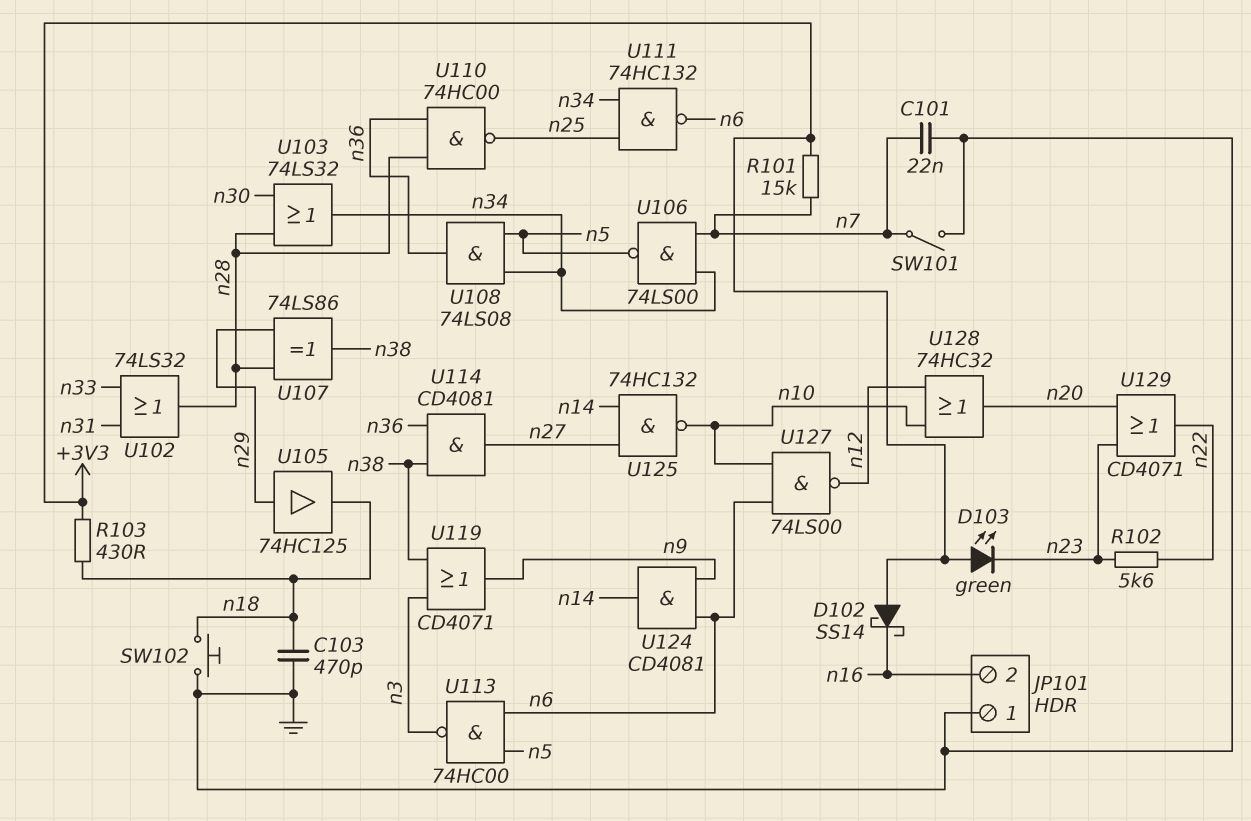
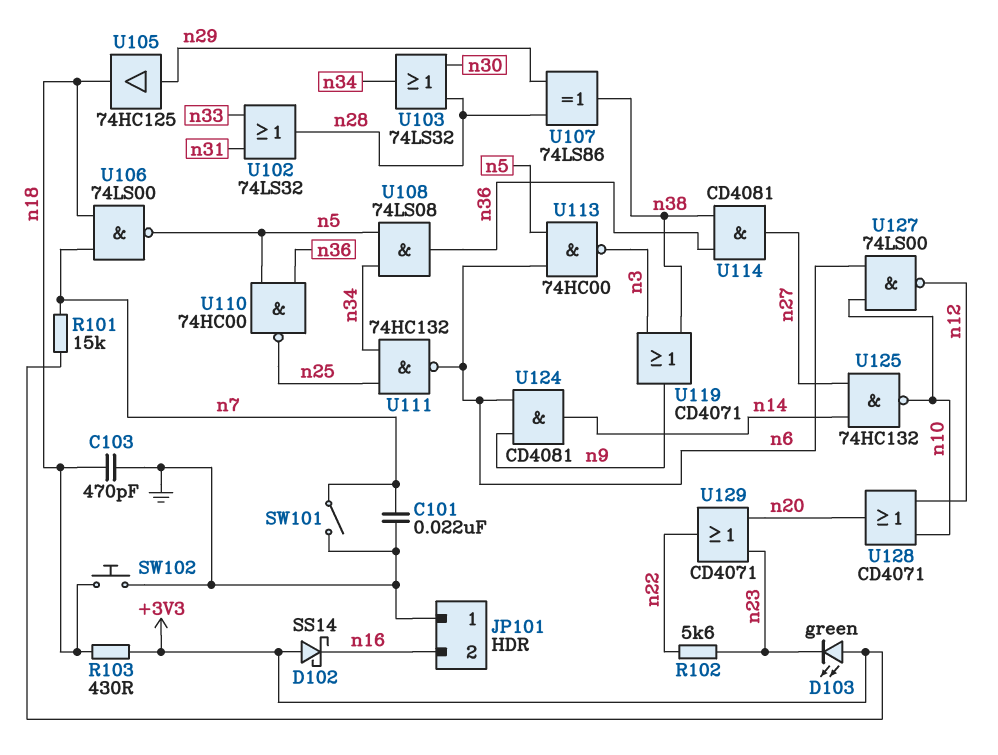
U106: NAND 74LS00 (in n7, in n34, out n5) -> NAND 74LS00 (in n7, in n18, out n5)
U110: NAND 74HC00 (in n28, in n36, out n25) -> NAND 74HC00 (in n5, in n36, out n25)
U128: OR 74HC32 (in n10, in n12, out n20) -> OR CD4071 (in n10, in n12, out n20)

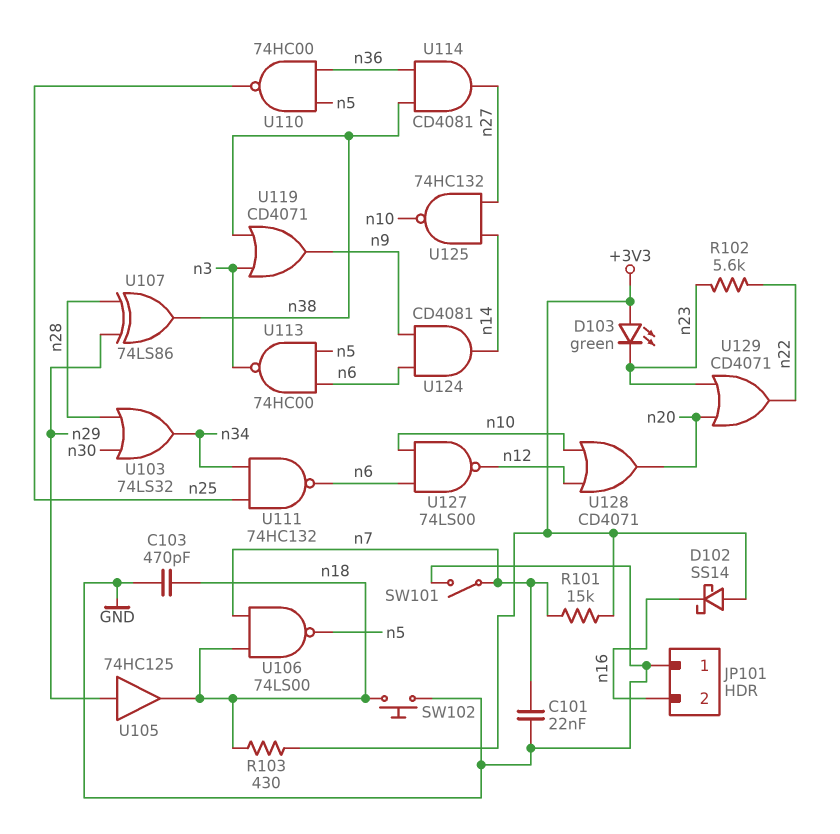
U102: OR 74LS32 (in n31, in n33, out n28) -> none
U108: AND 74LS08 (in n5, in n34, out n36) -> none

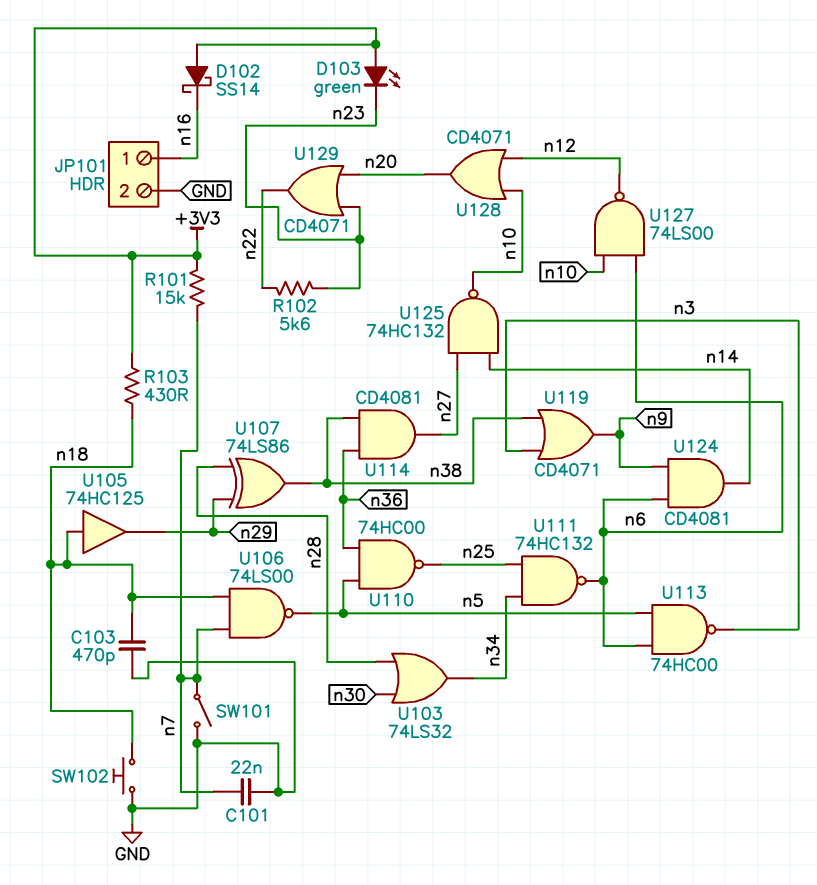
JP101 pin 1: GND -> n16
JP101 pin 2: n16 -> GND
U105: buffer 74HC125 (in n29, out n18) -> buffer 74HC125 (in n18, out n29)

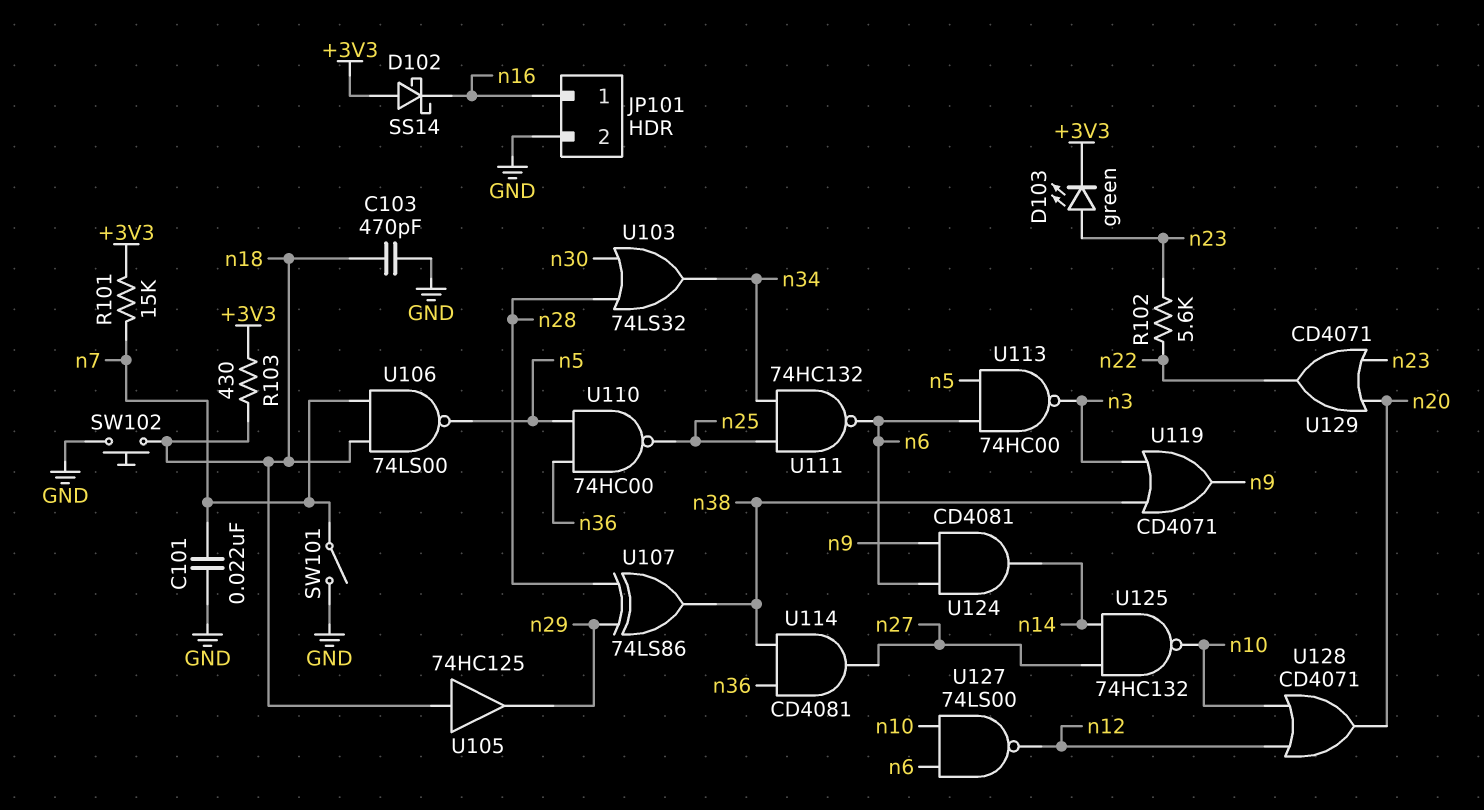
D103: LED green (A +3V3, K n23) -> LED green (A n23, K +3V3)

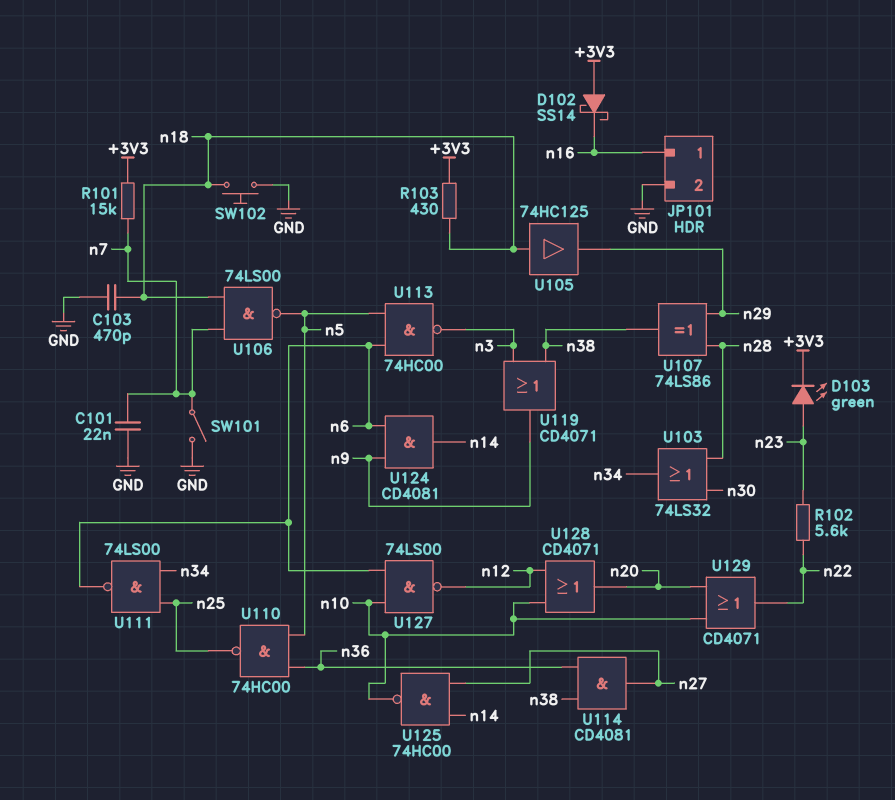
U111: NAND 74HC132 (in n25, in n34, out n6) -> NAND 74LS00 (in n25, in n34, out n6)
U125: NAND 74HC132 (in n14, in n27, out n10) -> NAND 74HC00 (in n14, in n27, out n10)
U129: OR CD4071 (in n20, in n23, out n22) -> OR CD4071 (in n10, in n20, out n22)

